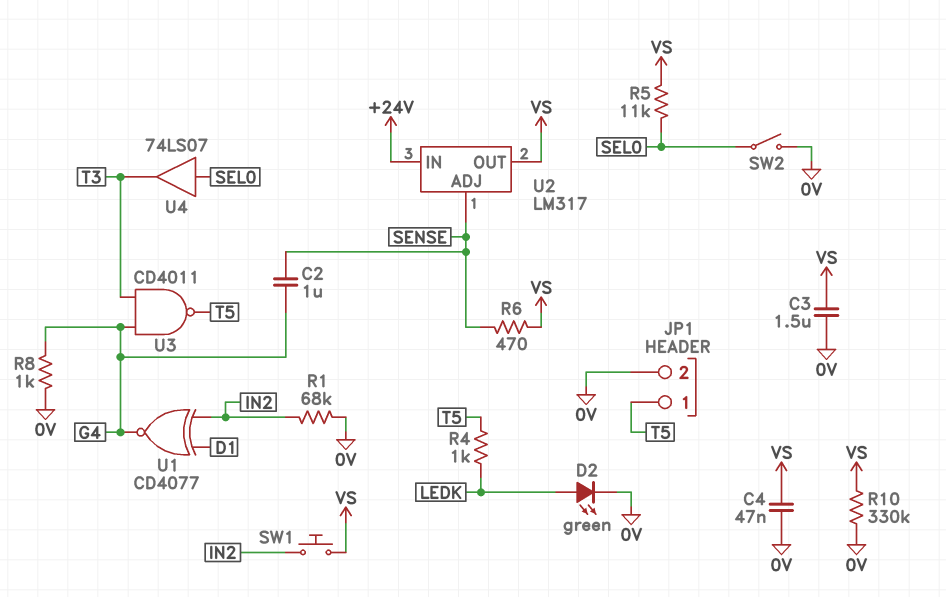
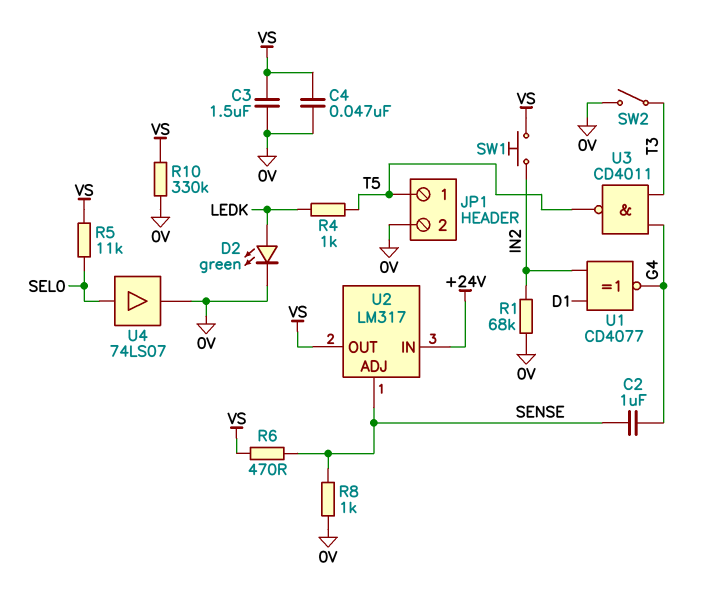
R8: 1k (0V, G4) -> 1k (0V, SENSE)
SW2: switch (0V, SEL0) -> switch (0V, T3)
U4: buffer 74LS07 (in SEL0, out T3) -> buffer 74LS07 (in SEL0, out 0V)

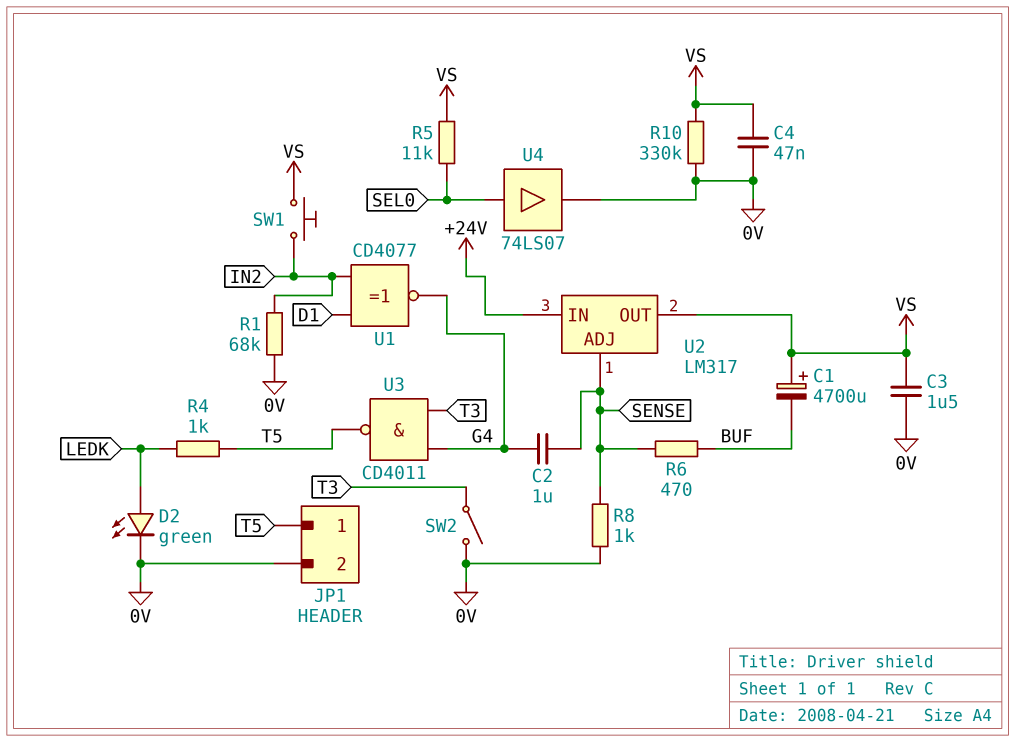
C1: none -> 4700uF (plus VS, minus BUF)
R6: 470 (SENSE, VS) -> 470 (BUF, SENSE)

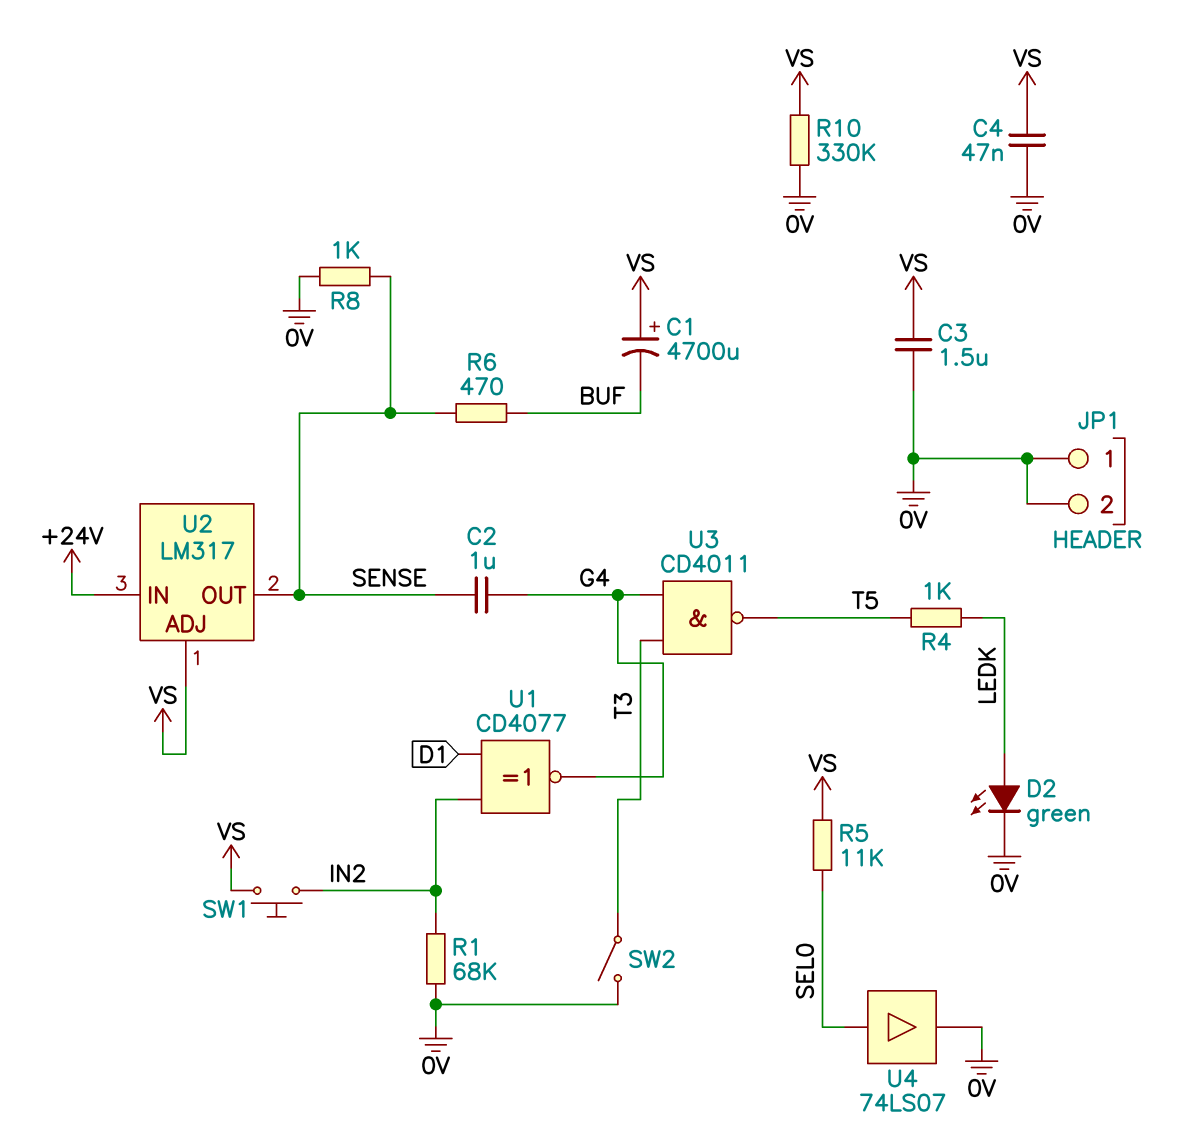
JP1 pin 1: T5 -> 0V
U2 pin ADJ: SENSE -> VS
U2 pin OUT: VS -> SENSE

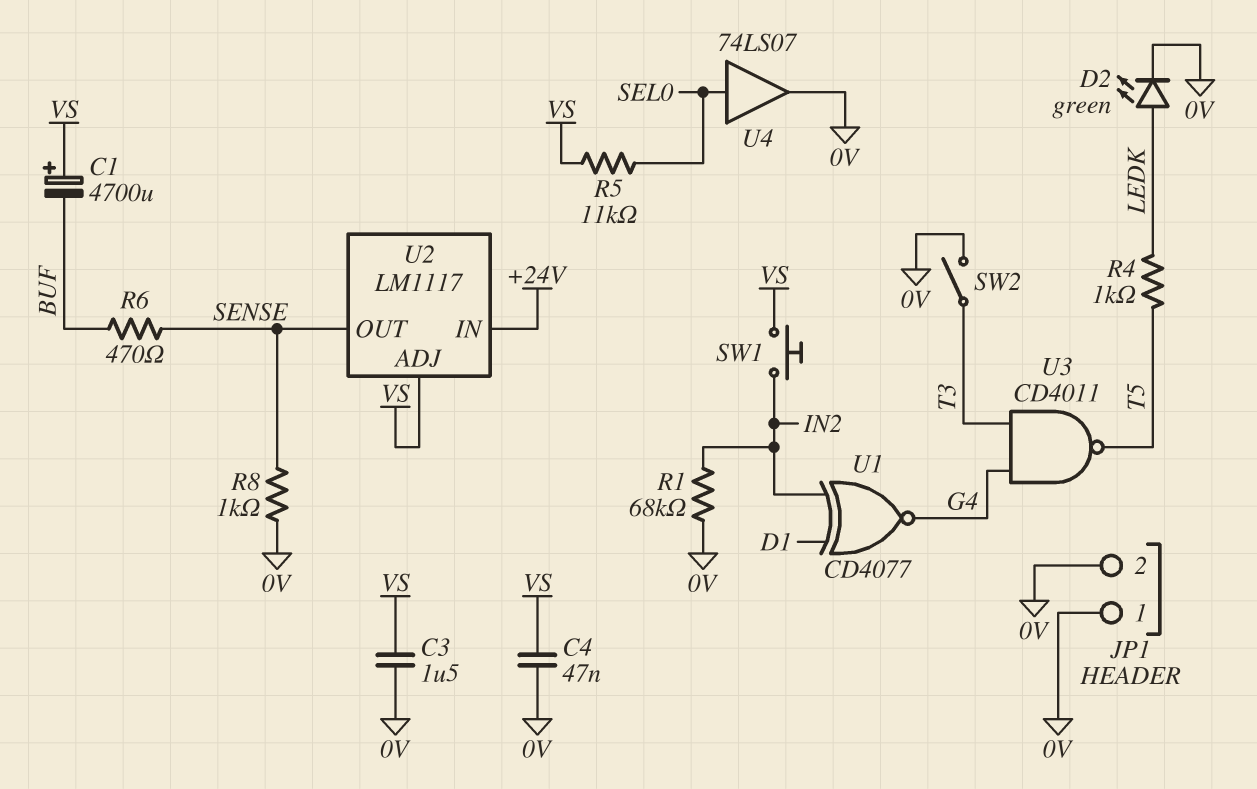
C2: 1uF (G4, SENSE) -> none
R10: 330k (0V, VS) -> none
U2: LM317 -> LM1117

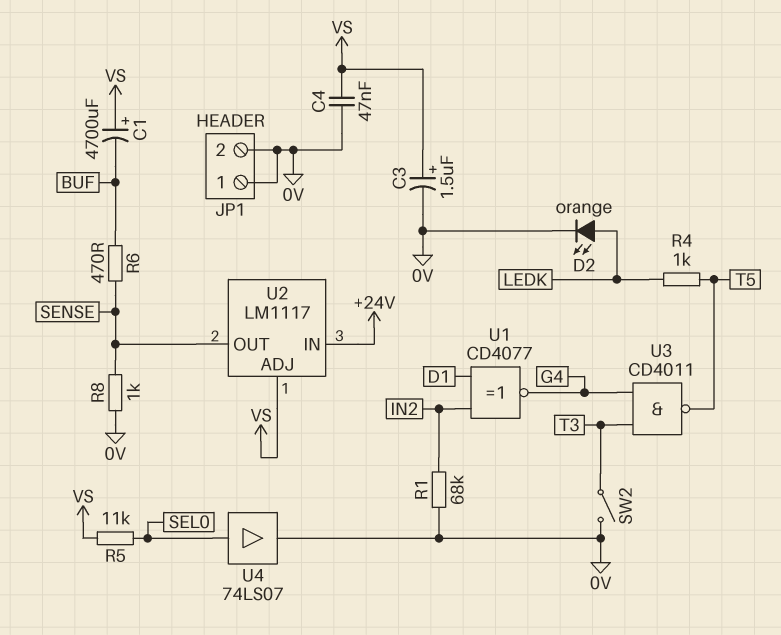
C3: 1.5uF (0V, VS) -> 1.5uF (plus VS, minus 0V)
D2: LED green (A LEDK, K 0V) -> LED orange (A LEDK, K 0V)
SW1: button (IN2, VS) -> none

